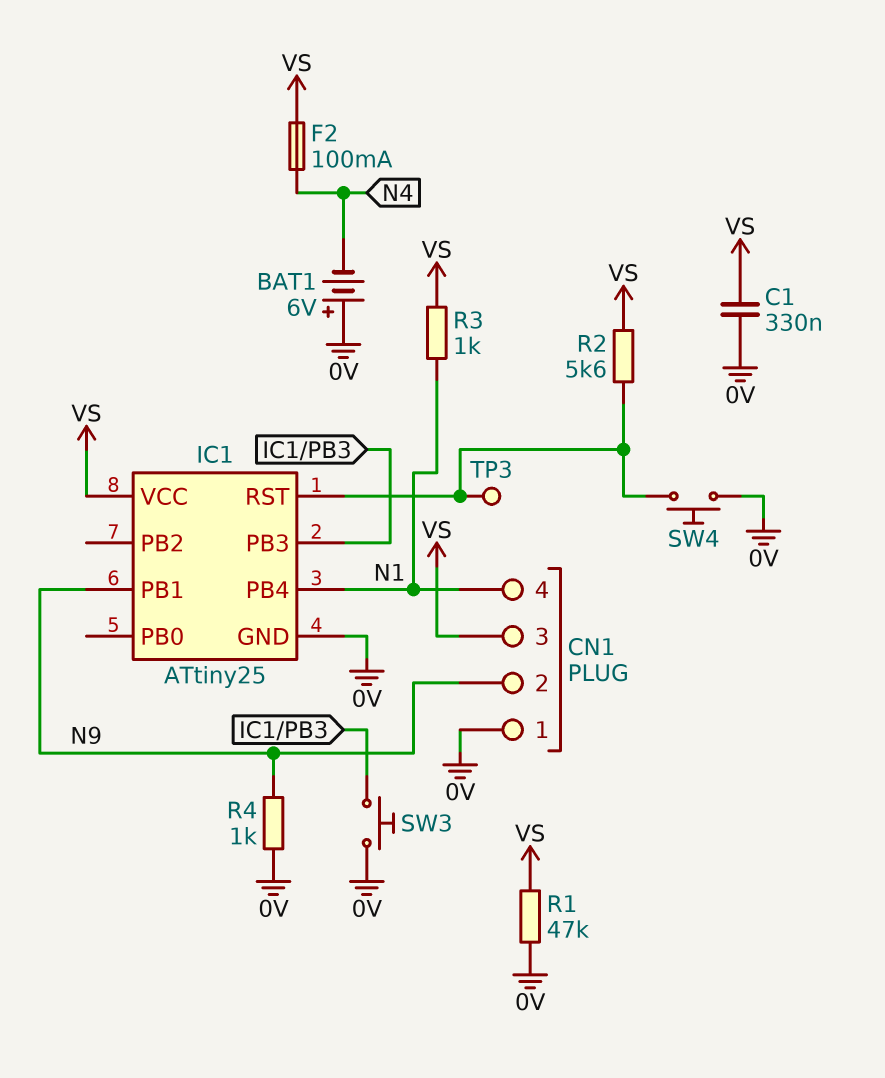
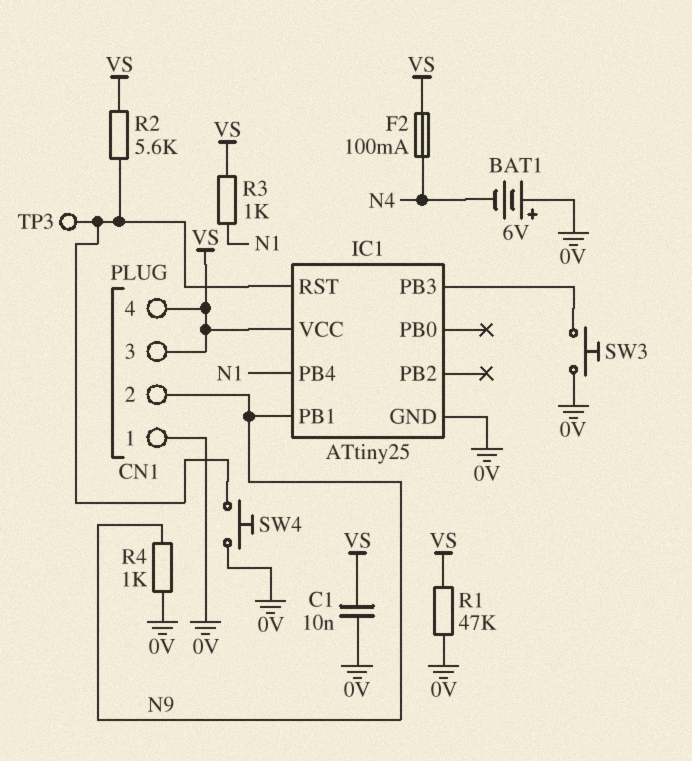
C1: 330nF (0V, VS) -> 10nF (0V, VS)
CN1 pin 4: N1 -> VS

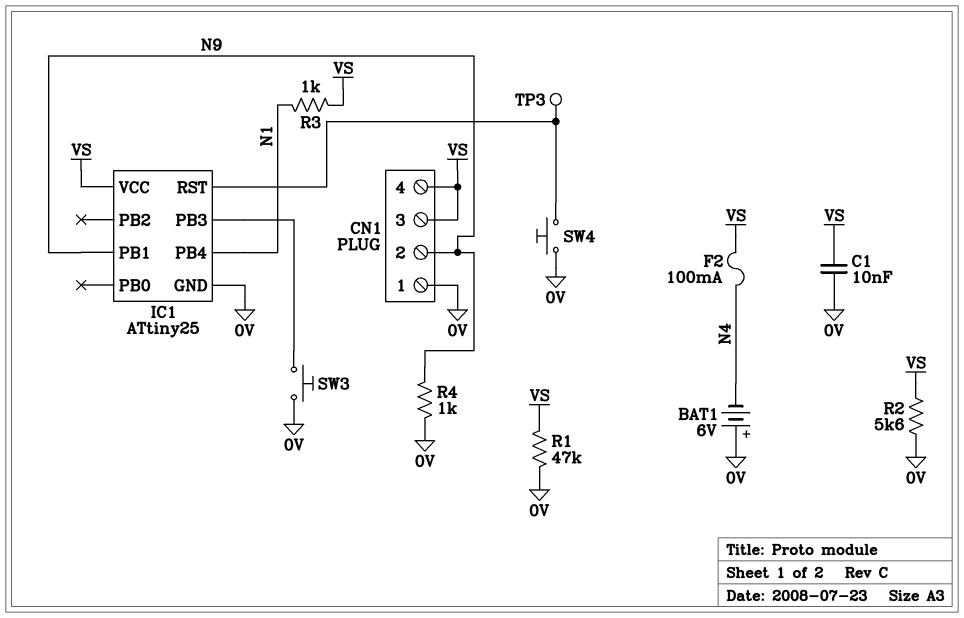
R2: 5.6k (IC1/RST, VS) -> 5.6k (0V, VS)

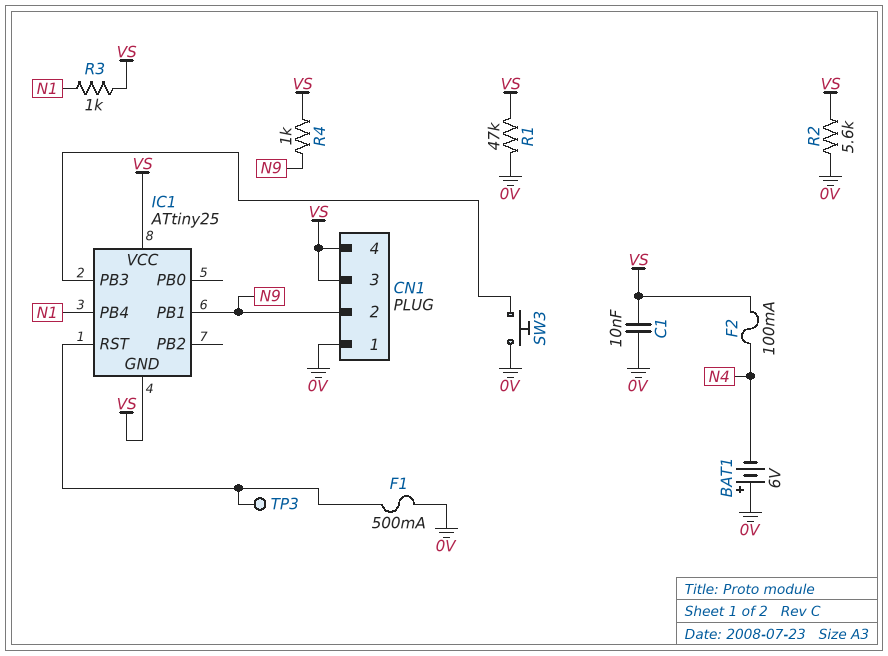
F1: none -> 500mA (0V, IC1/RST)
IC1 pin GND: 0V -> VS
R4: 1k (0V, N9) -> 1k (N9, VS)
SW4: button (0V, IC1/RST) -> none

